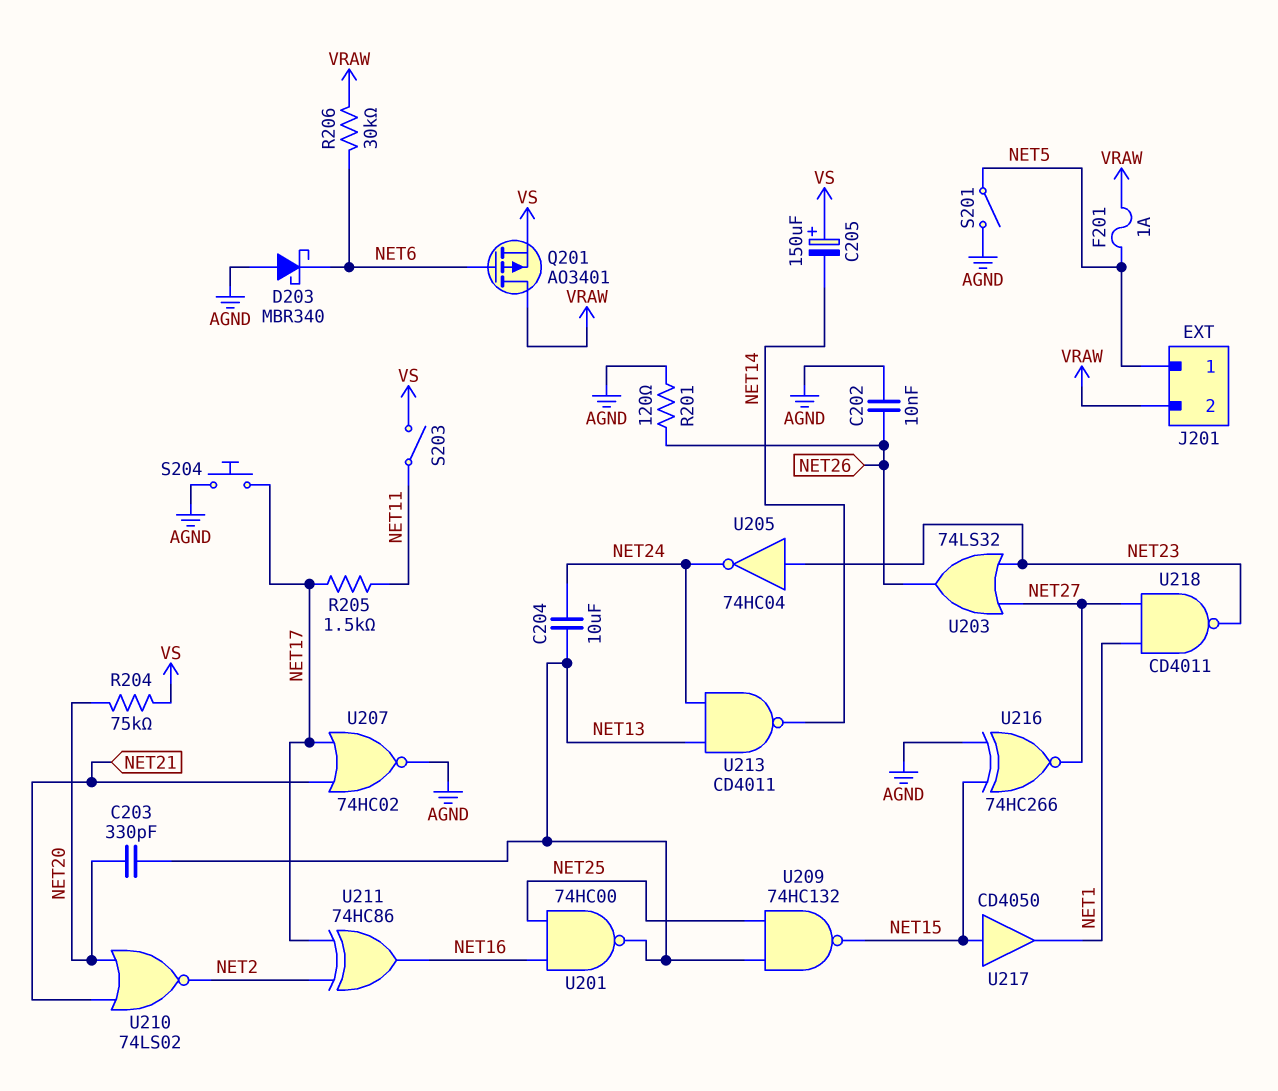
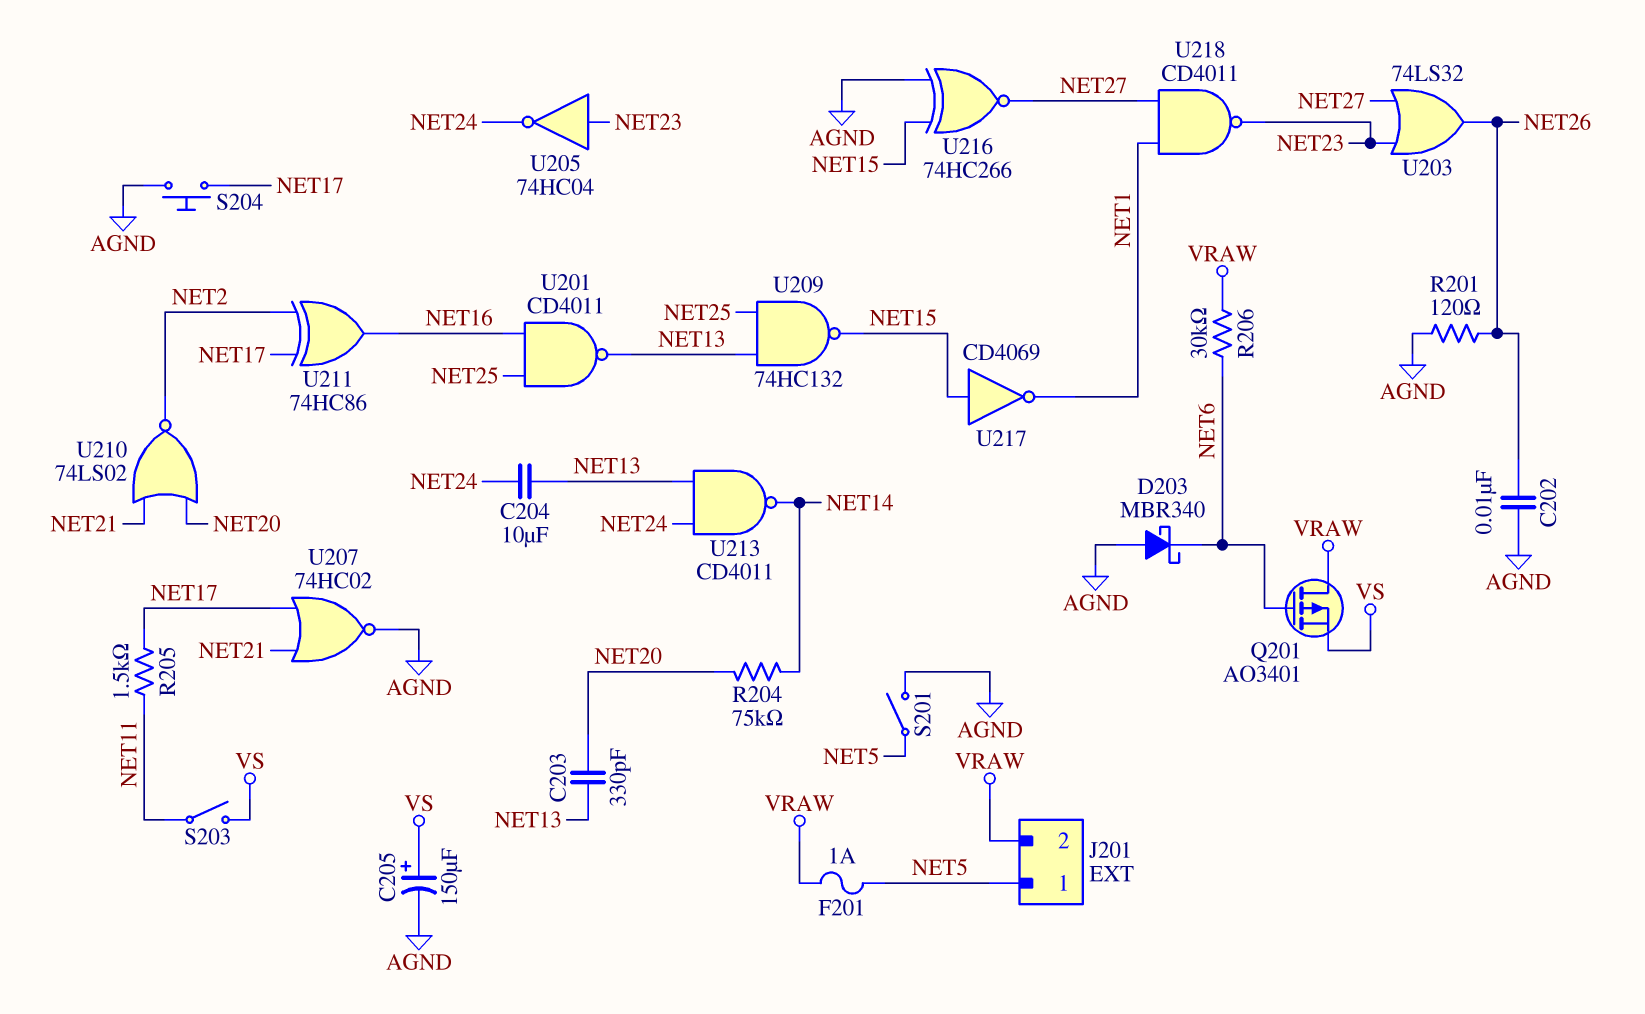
C205: 150uF (plus VS, minus NET14) -> 150uF (plus VS, minus AGND)
R204: 75k (NET20, VS) -> 75k (NET14, NET20)
U201: NAND 74HC00 (in NET16, in NET25, out NET13) -> NAND CD4011 (in NET16, in NET25, out NET13)
U217: buffer CD4050 (in NET15, out NET1) -> NOT CD4069 (in NET15, out NET1)

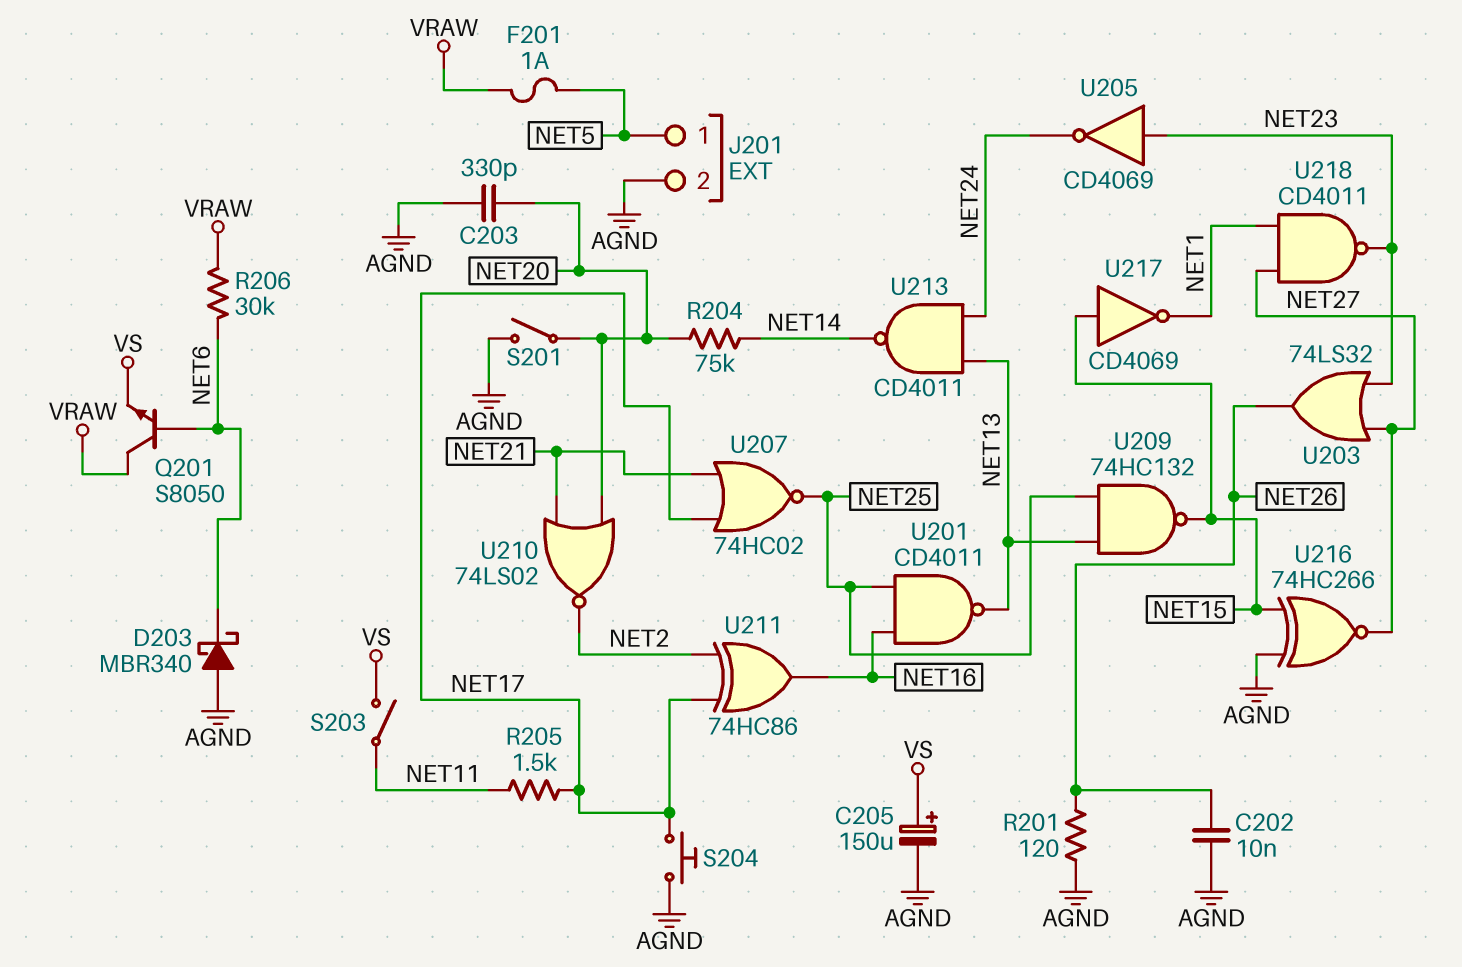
C203: 330pF (NET13, NET20) -> 330pF (AGND, NET20)
C204: 10uF (NET13, NET24) -> none
J201 pin 2: VRAW -> AGND
Q201: PMOS AO3401 (G NET6, D VRAW, S VS) -> NPN S8050 (B NET6, C VRAW, E VS)
S201: switch (AGND, NET5) -> switch (AGND, NET20)
U205: NOT 74HC04 (in NET23, out NET24) -> NOT CD4069 (in NET23, out NET24)
U207: NOR 74HC02 (in NET17, in NET21, out AGND) -> NOR 74HC02 (in NET17, in NET21, out NET25)

